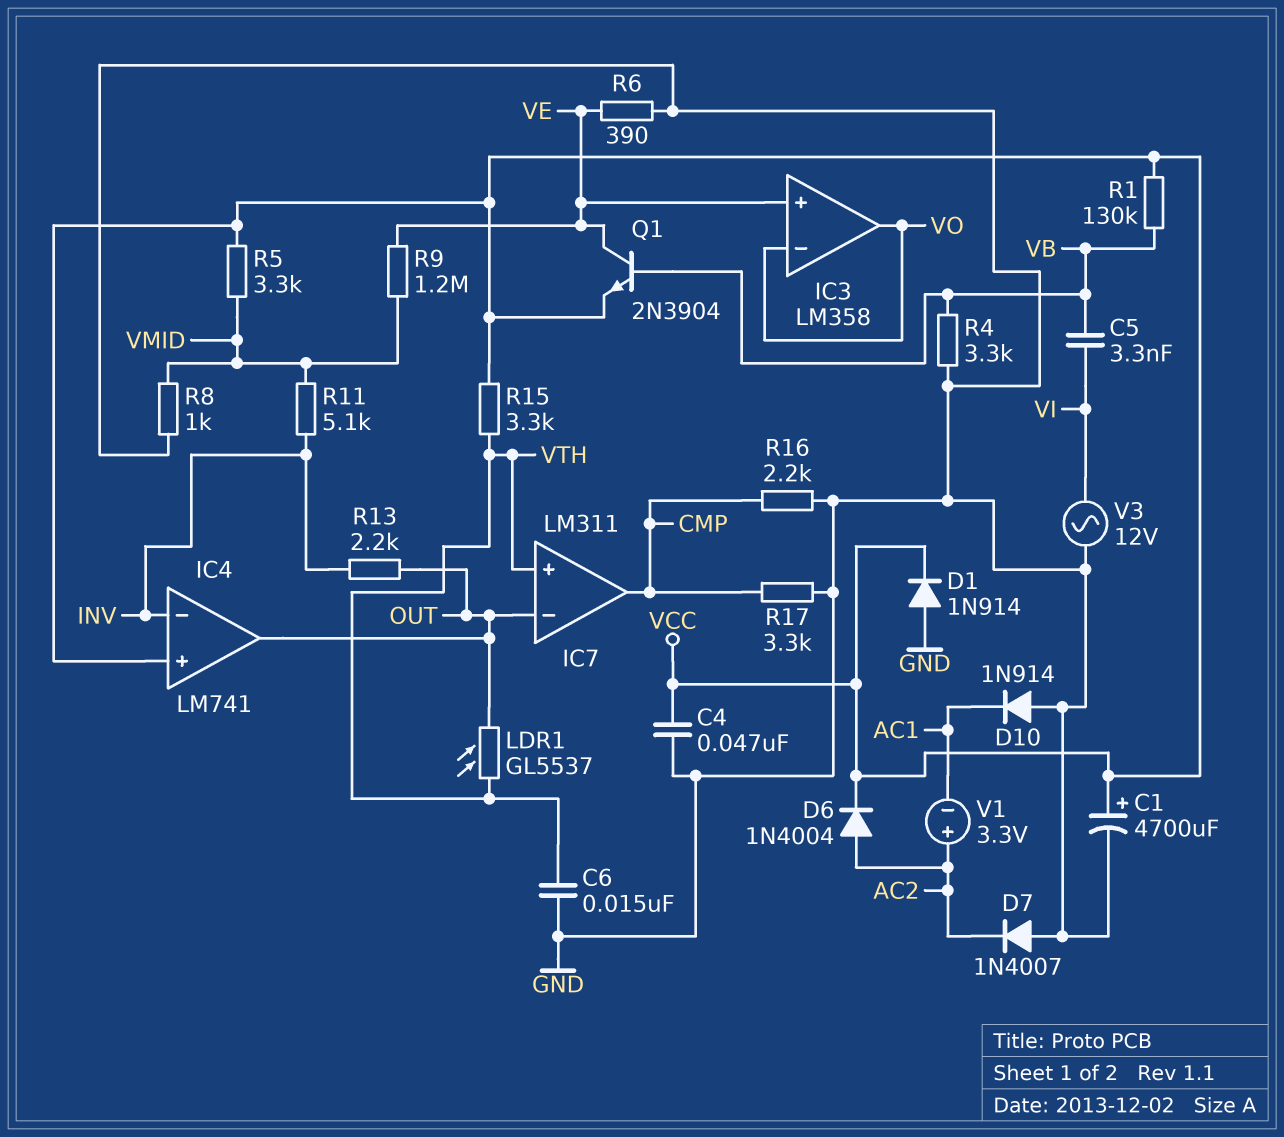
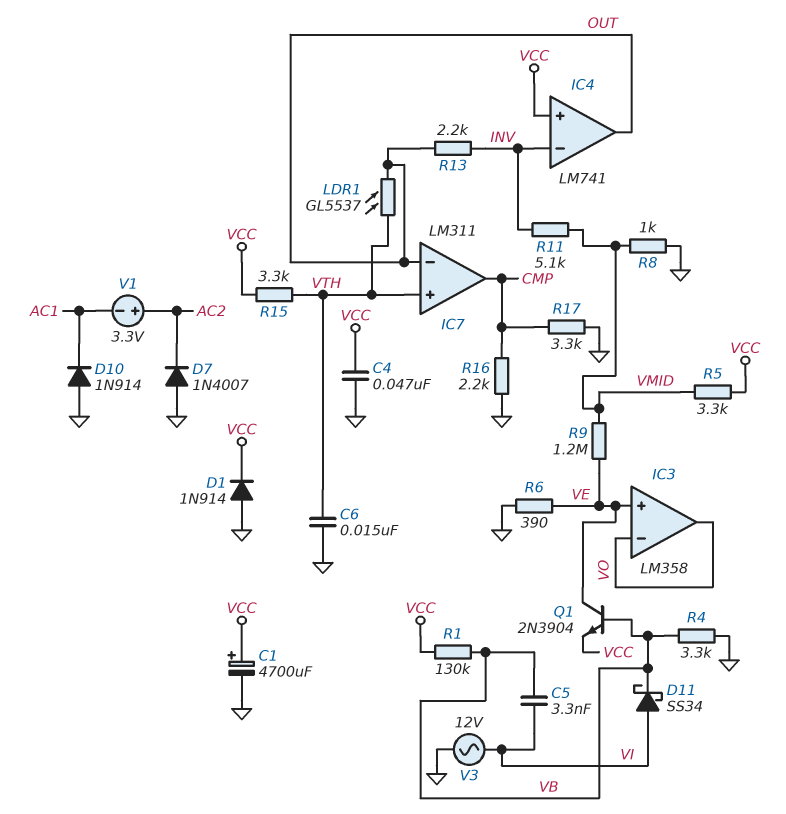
D6: diode 1N4004 (A AC2, K VCC) -> none
D11: none -> schottky SS34 (A VI, K VB)

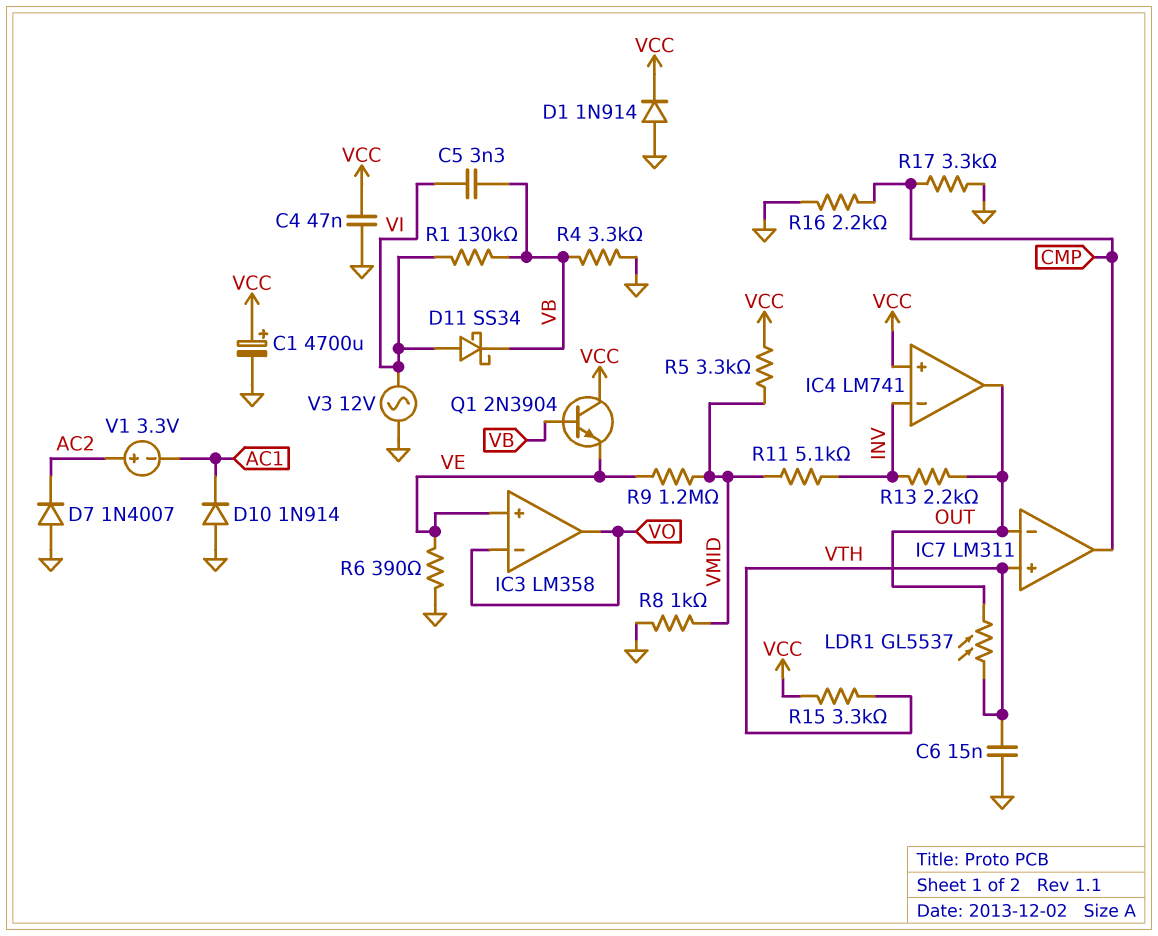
Q1: NPN 2N3904 (B VB, C VE, E VCC) -> NPN 2N3904 (B VB, C VCC, E VE)
R1: 130k (VB, VCC) -> 130k (VB, VI)

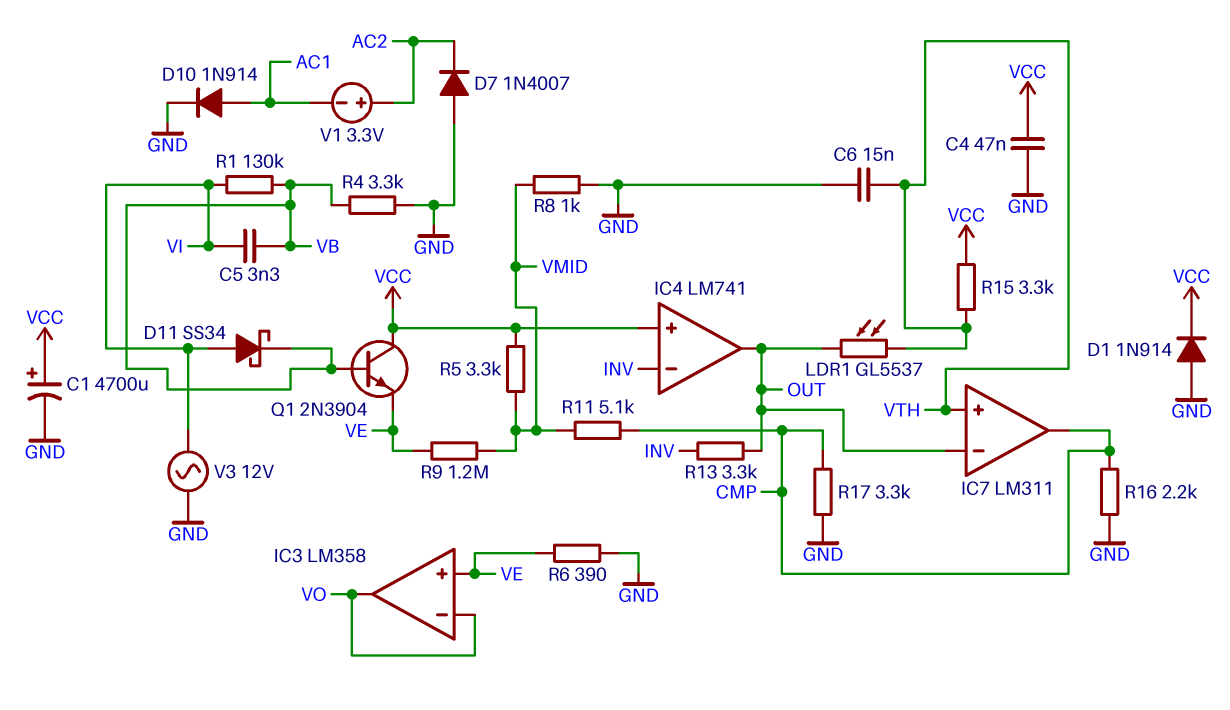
D10: diode 1N914 (A GND, K AC1) -> diode 1N914 (A AC1, K GND)
R11: 5.1k (INV, VMID) -> 5.1k (CMP, VMID)
R13: 2.2k (INV, OUT) -> 3.3k (INV, OUT)

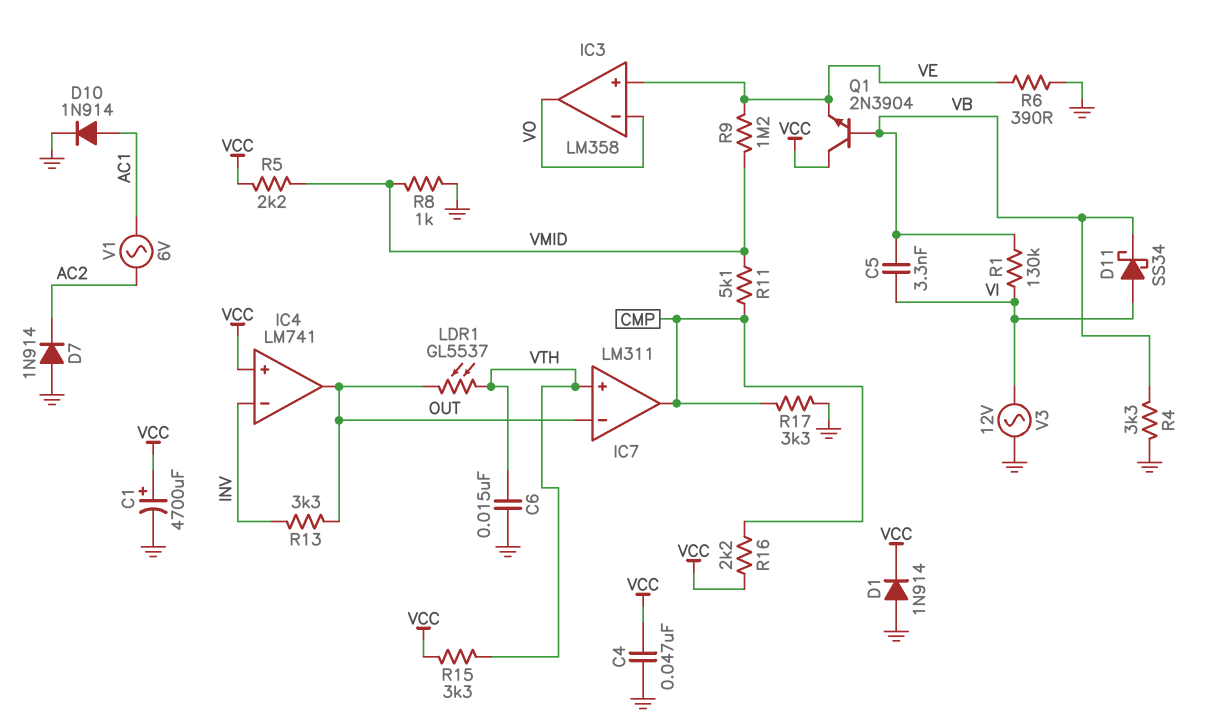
D7: diode 1N4007 (A GND, K AC2) -> diode 1N914 (A GND, K AC2)
R5: 3.3k (VCC, VMID) -> 2.2k (VCC, VMID)
R16: 2.2k (CMP, GND) -> 2.2k (CMP, VCC)
V1: 3.3V (plus AC2, minus AC1) -> AC 6V (AC1, AC2)

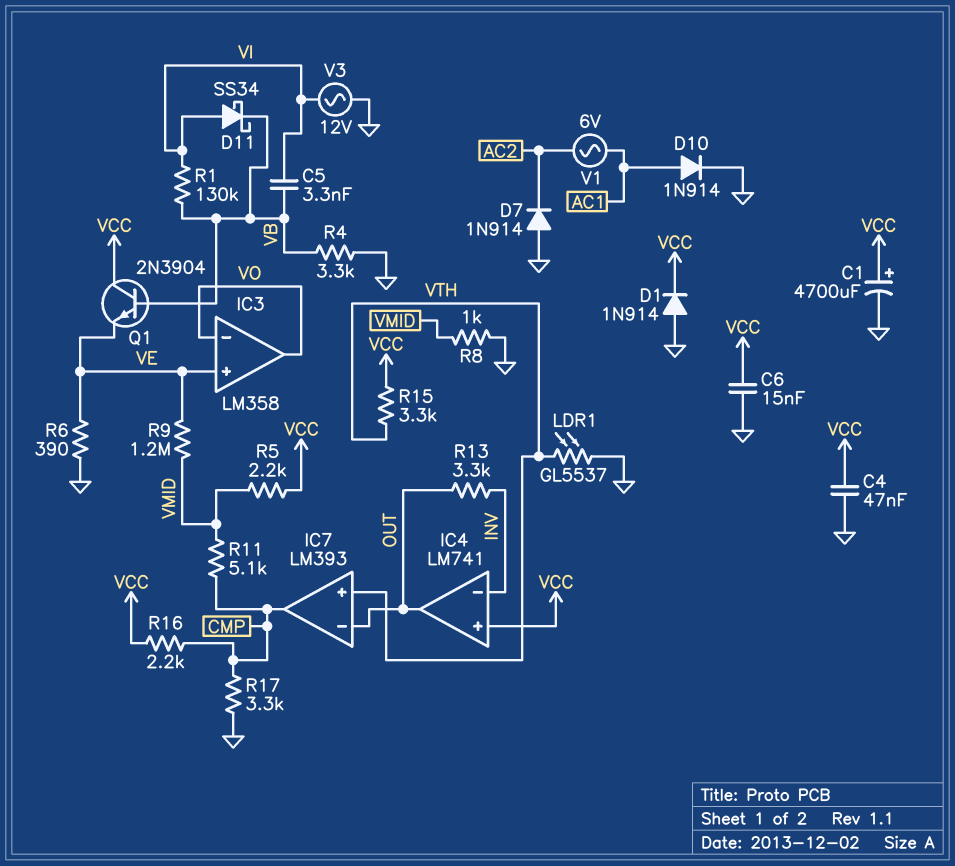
C6: 15nF (GND, VTH) -> 15nF (GND, VCC)
IC7: LM311 -> LM393
LDR1: GL5537 (OUT, VTH) -> GL5537 (GND, VTH)

